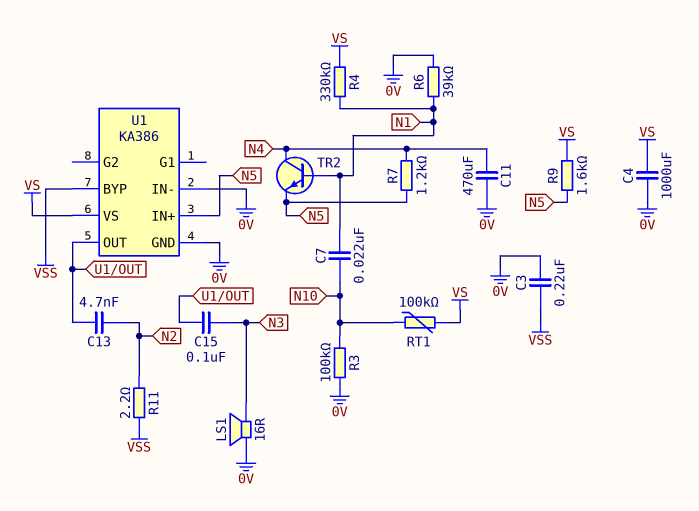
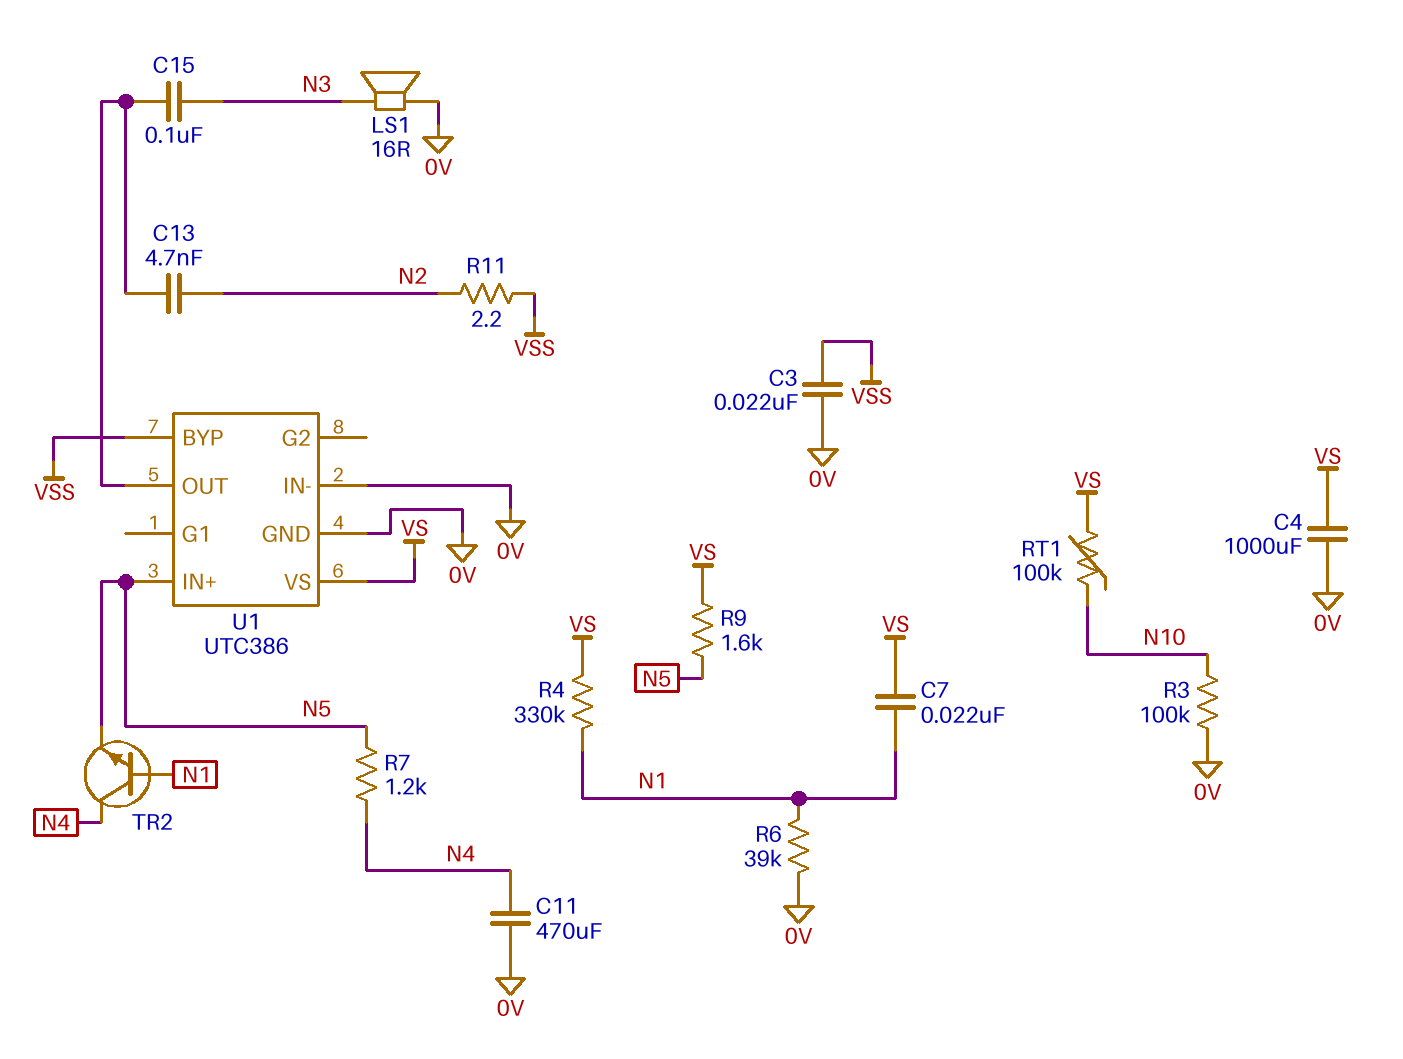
C3: 220nF (0V, VSS) -> 22nF (0V, VSS)
C7: 22nF (N1, N10) -> 22nF (N1, VS)
U1: KA386 -> UTC386

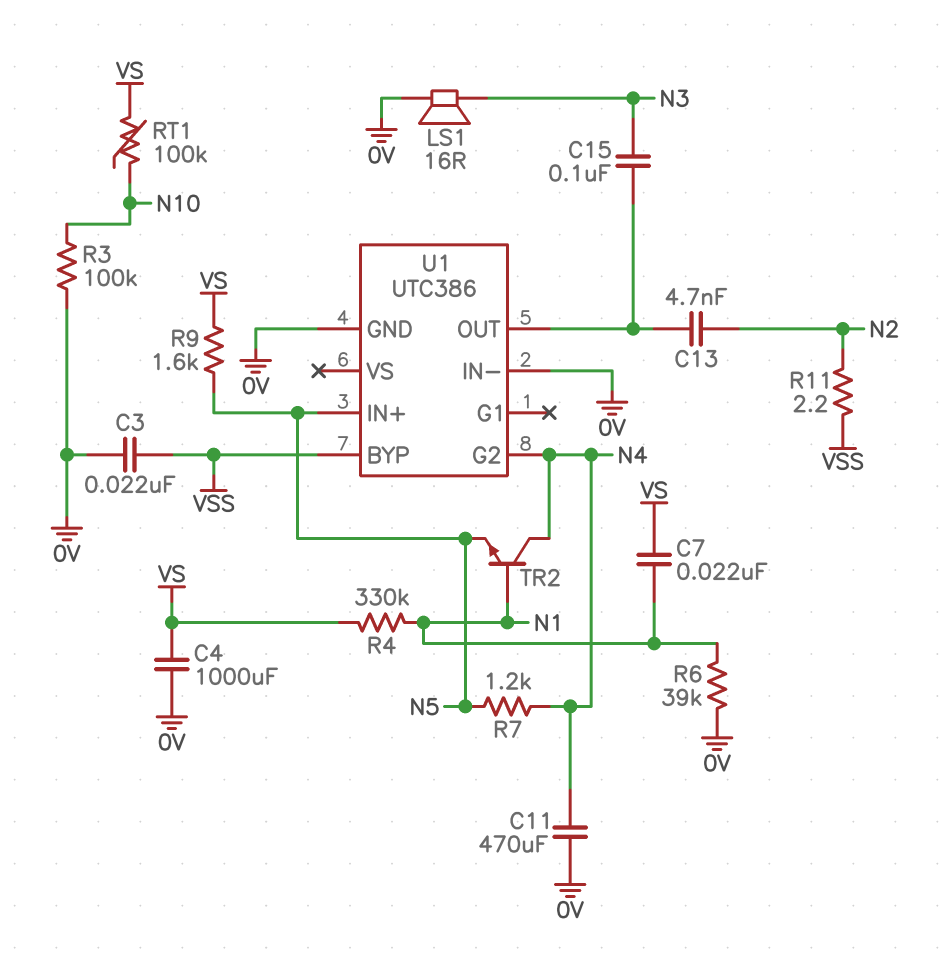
U1 pin G2: none -> N4
U1 pin VS: VS -> none

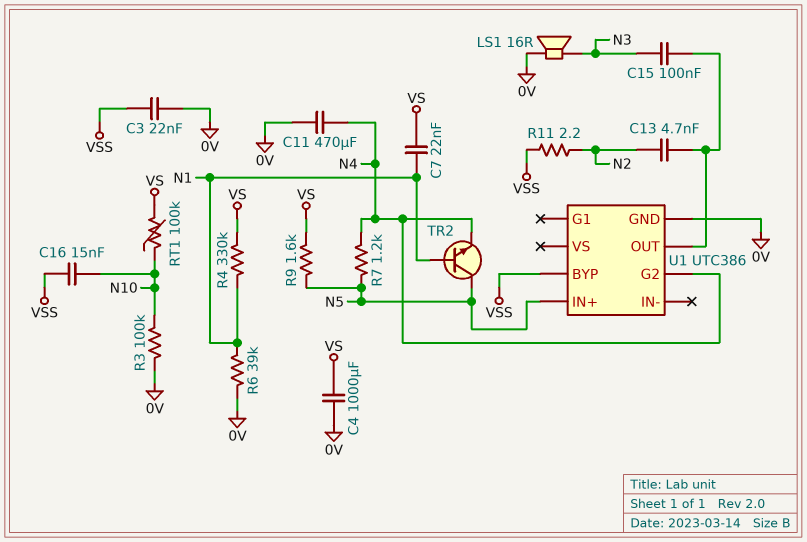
C16: none -> 15nF (N10, VSS)
TR2: NPN (B N1, C N4, E N5) -> NPN (B N1, C N5, E N4)
U1 pin IN-: 0V -> none

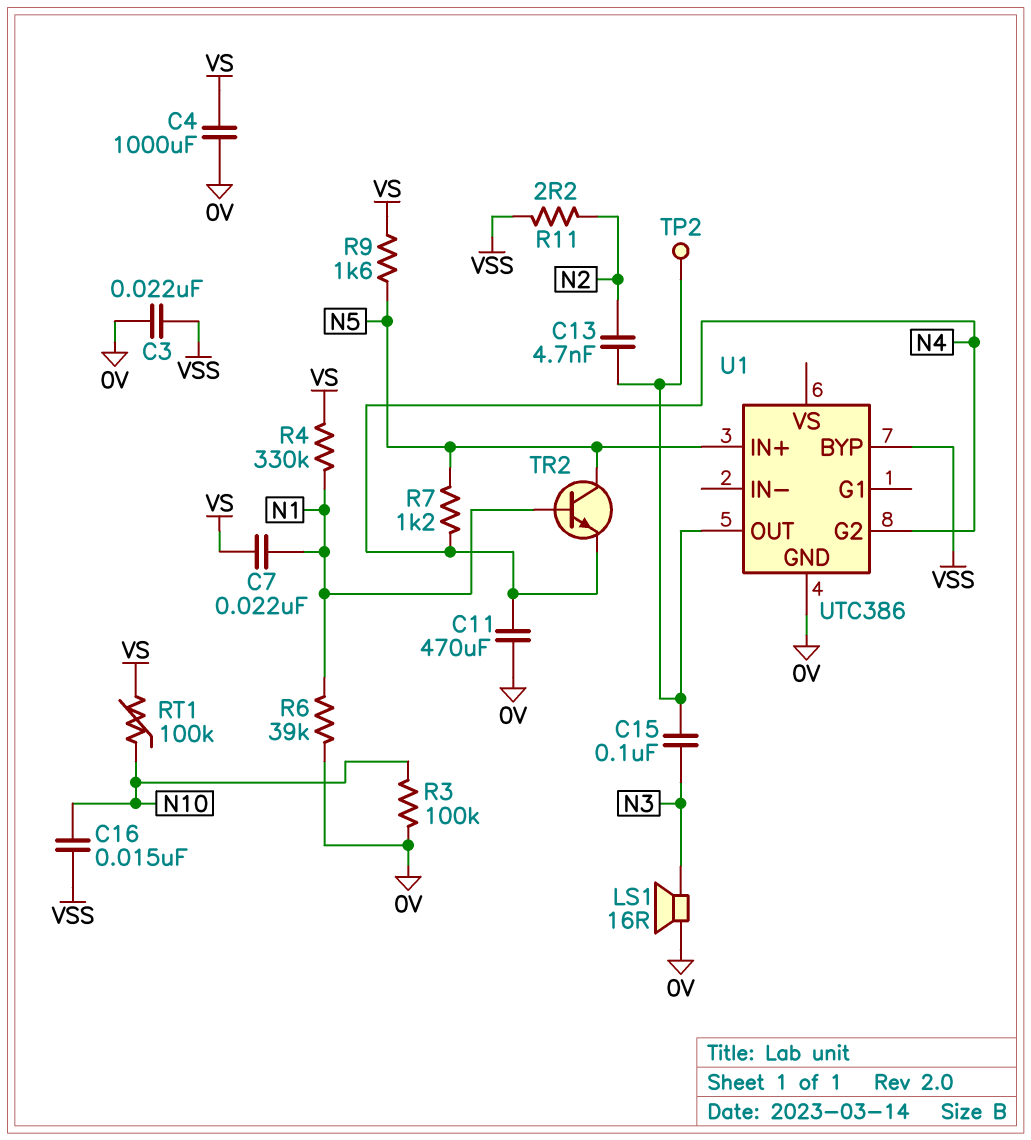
TP2: none -> test point (U1/OUT)

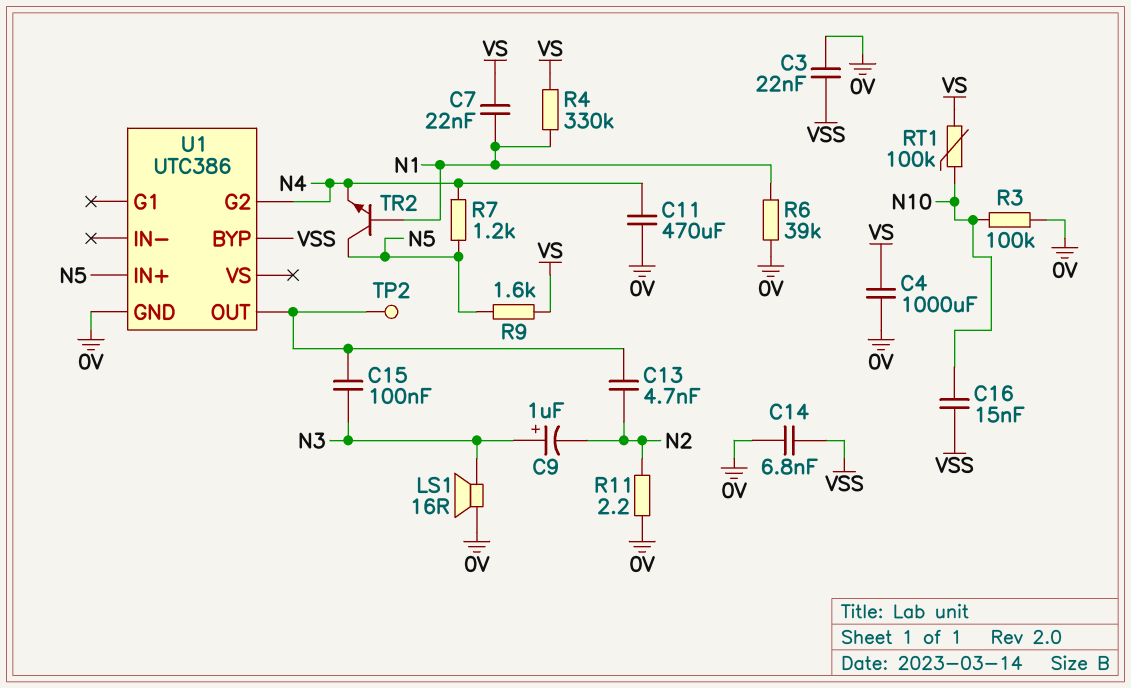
C9: none -> 1uF (plus N3, minus N2)
C14: none -> 6.8nF (0V, VSS)
R11: 2.2 (N2, VSS) -> 2.2 (0V, N2)

